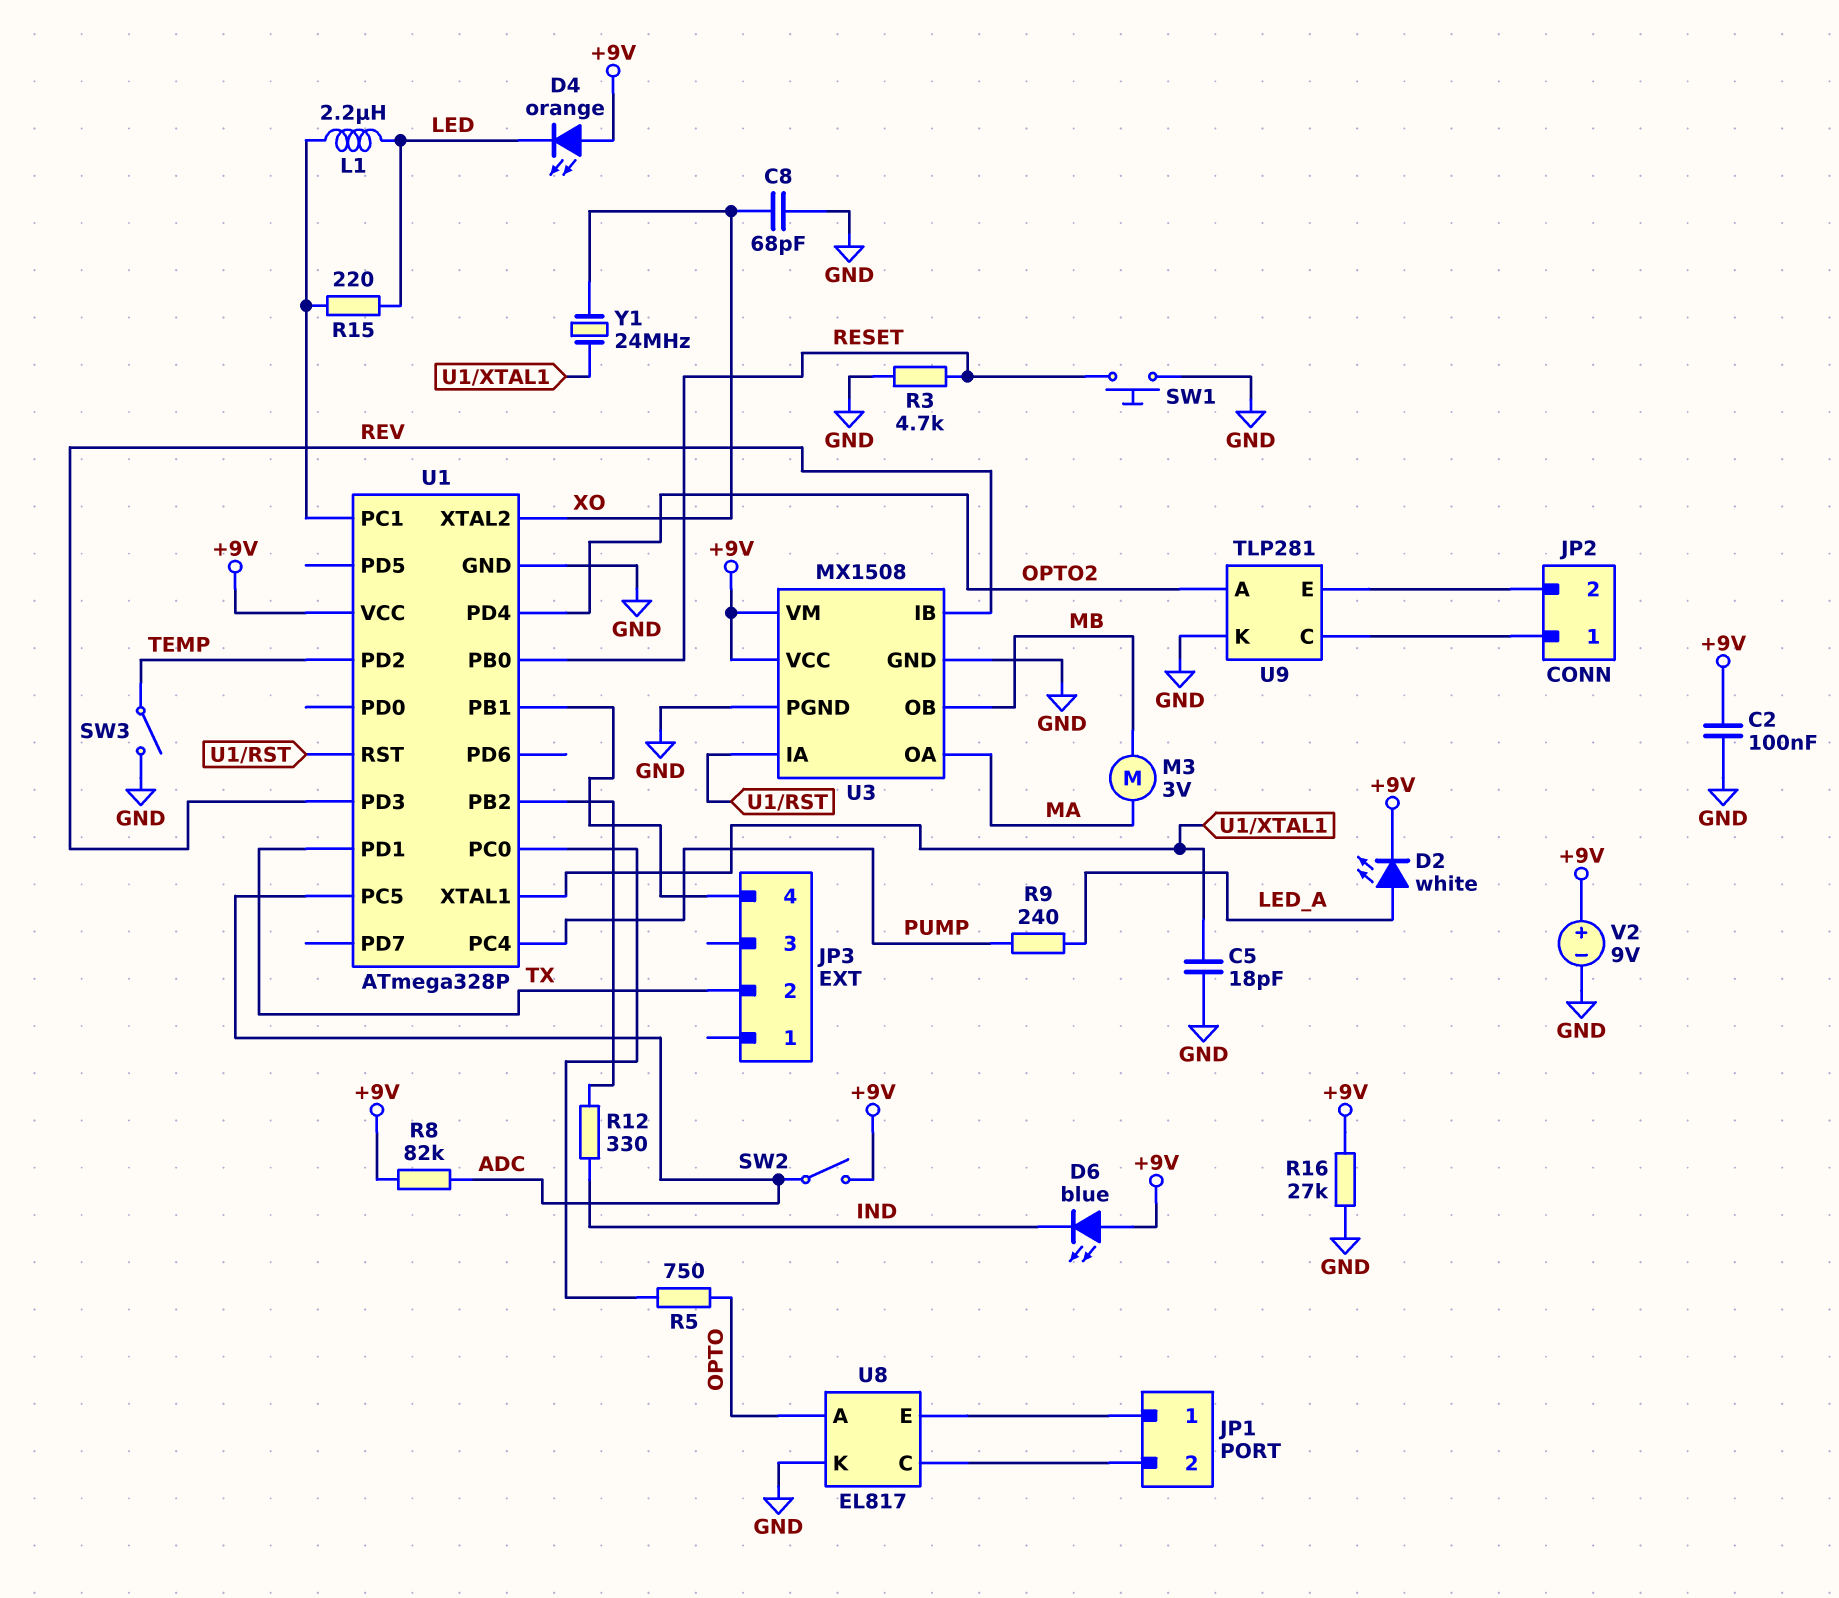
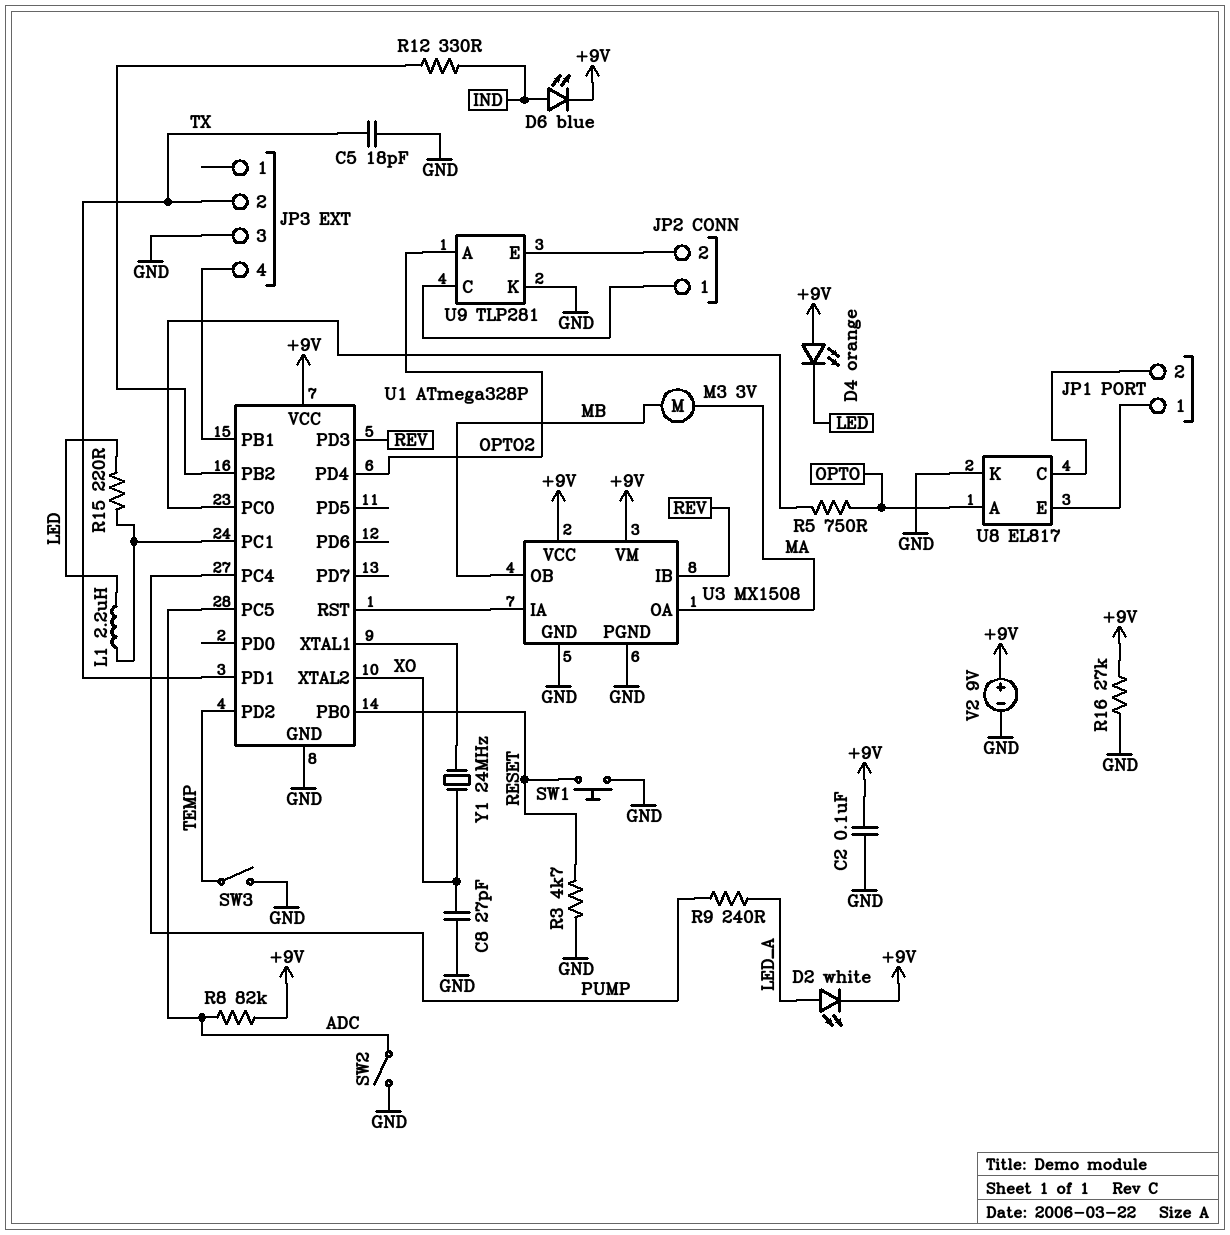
C5: 18pF (GND, U1/XTAL1) -> 18pF (GND, TX)
C8: 68pF (GND, XO) -> 27pF (GND, XO)
D6: LED blue (A +9V, K IND) -> LED blue (A IND, K +9V)
JP3 pin 3: none -> GND
SW2: switch (+9V, ADC) -> switch (ADC, GND)

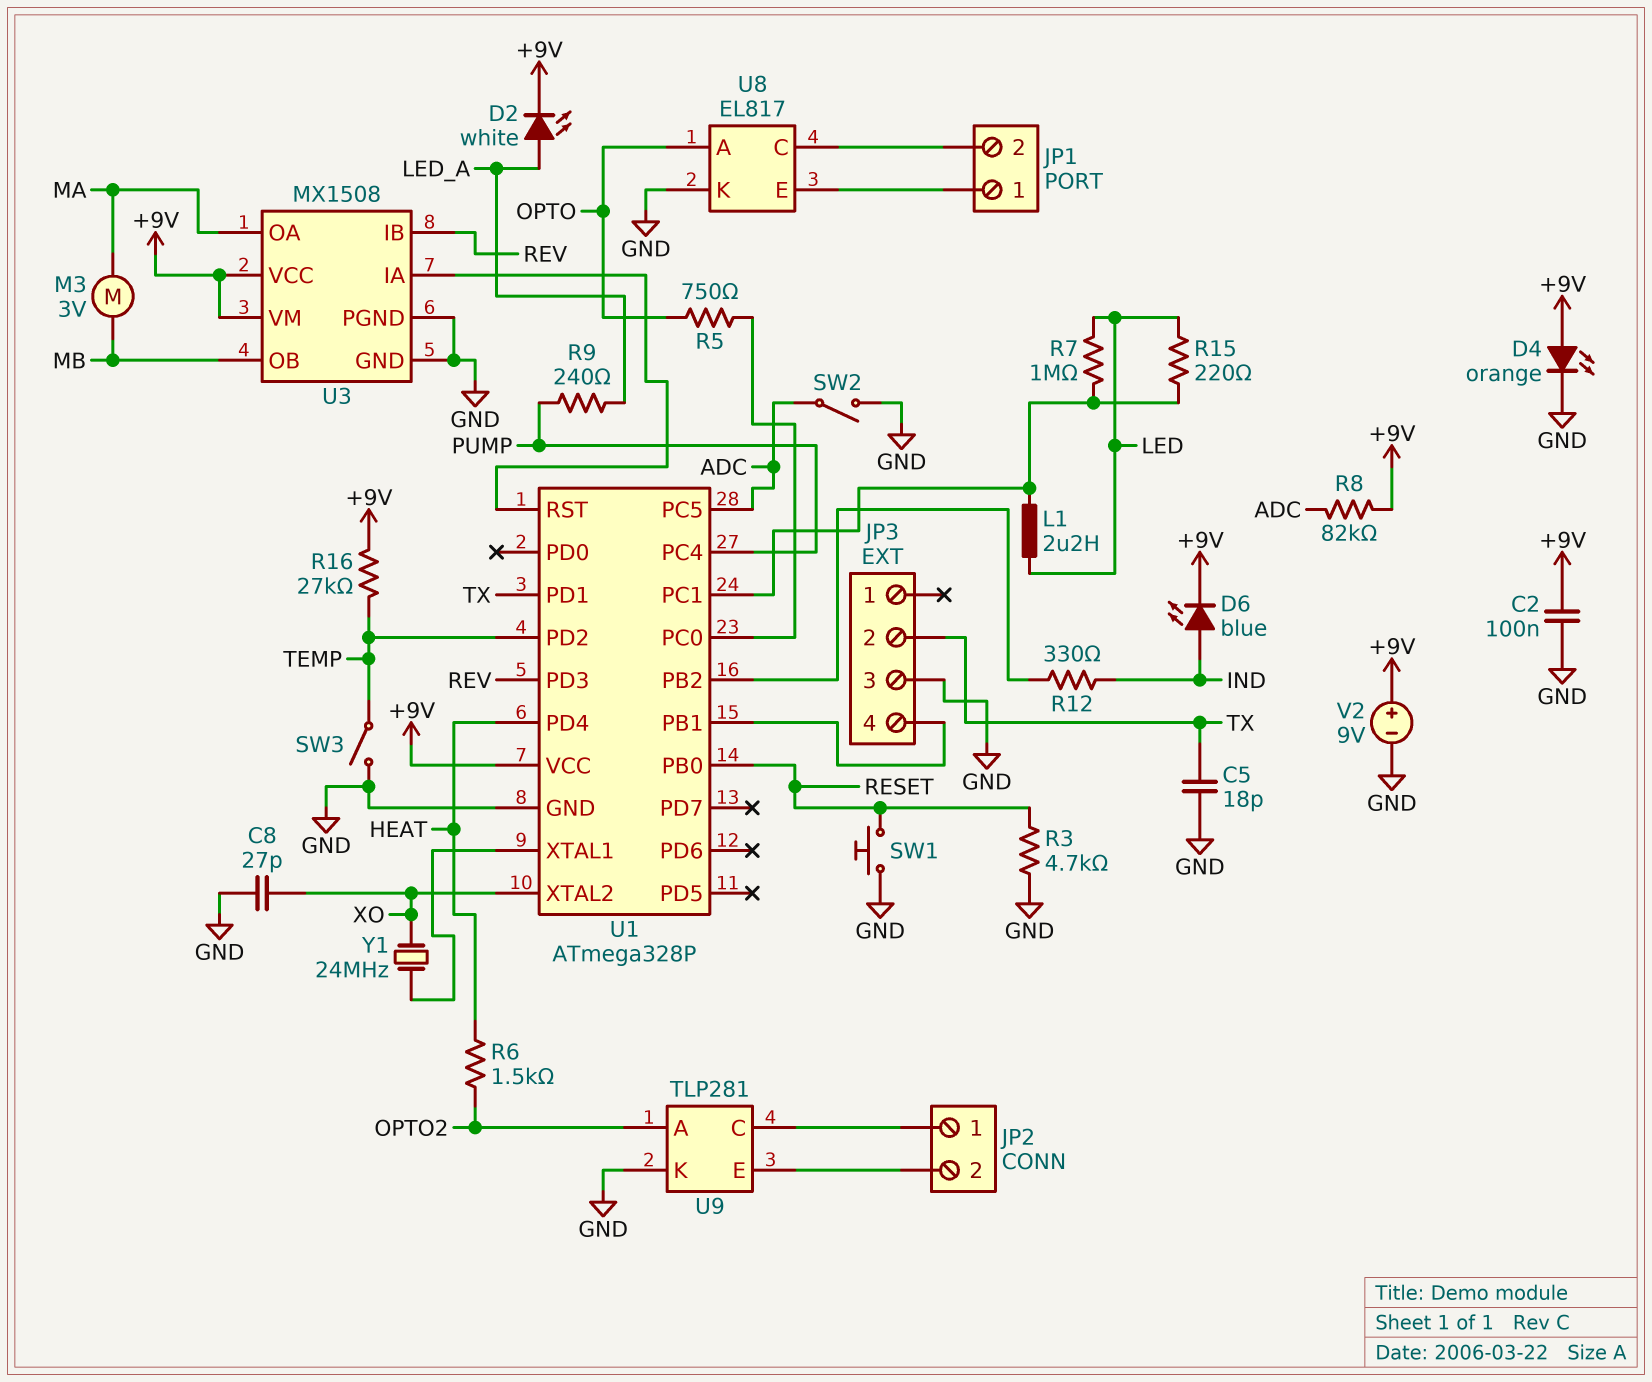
D4: LED orange (A +9V, K LED) -> LED orange (A +9V, K GND)
R6: none -> 1.5k (HEAT, OPTO2)
R7: none -> 1M (LED, U1/PC1)
R16: 27k (+9V, GND) -> 27k (+9V, TEMP)
U1 pin PD4: OPTO2 -> HEAT

